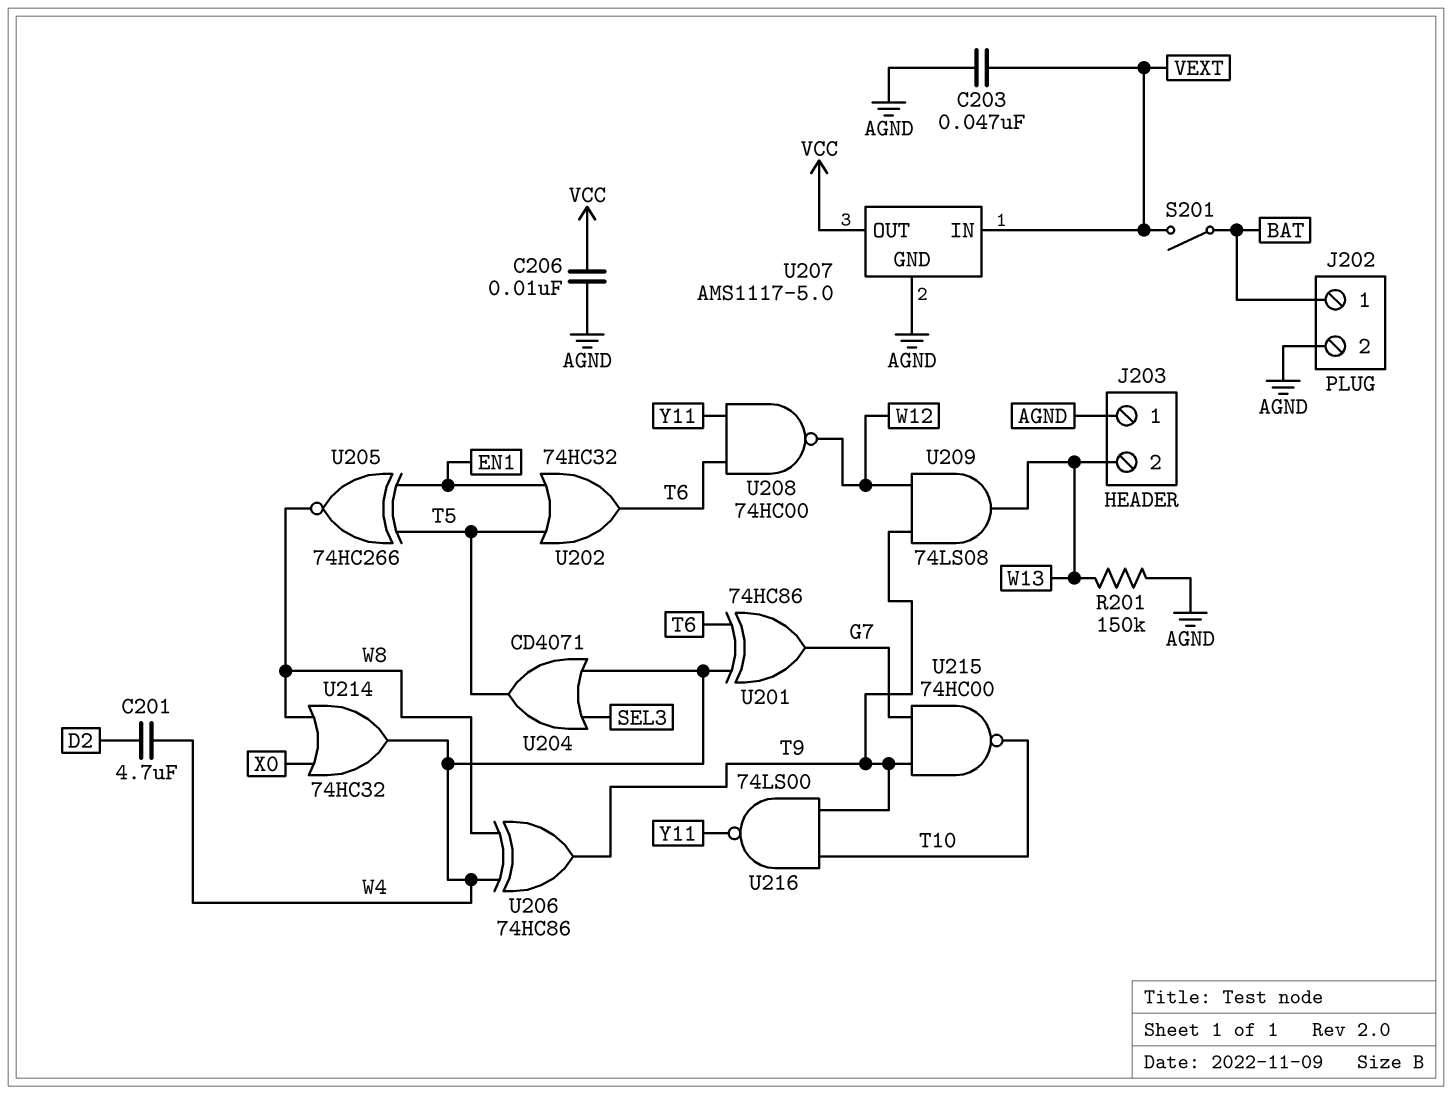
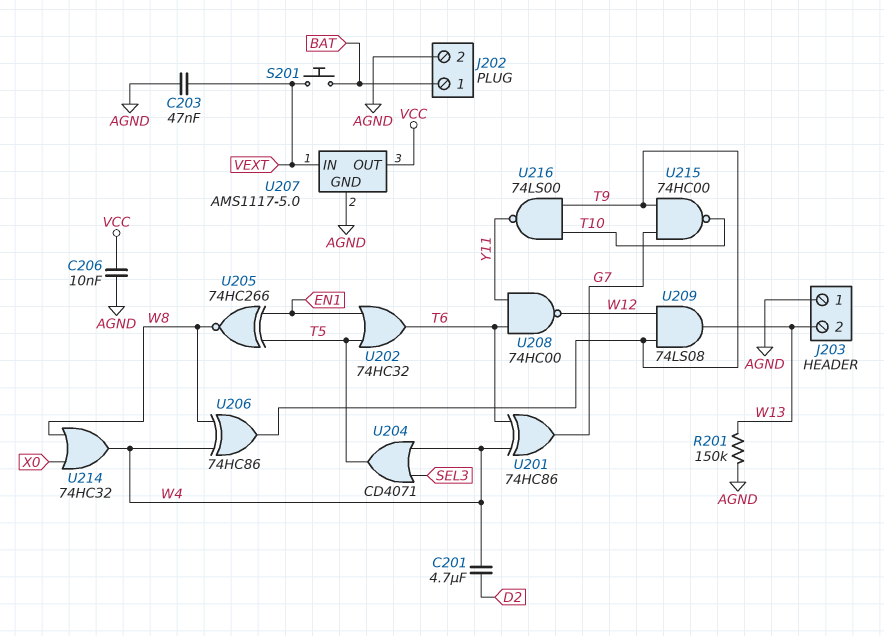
S201: switch (BAT, VEXT) -> button (BAT, VEXT)

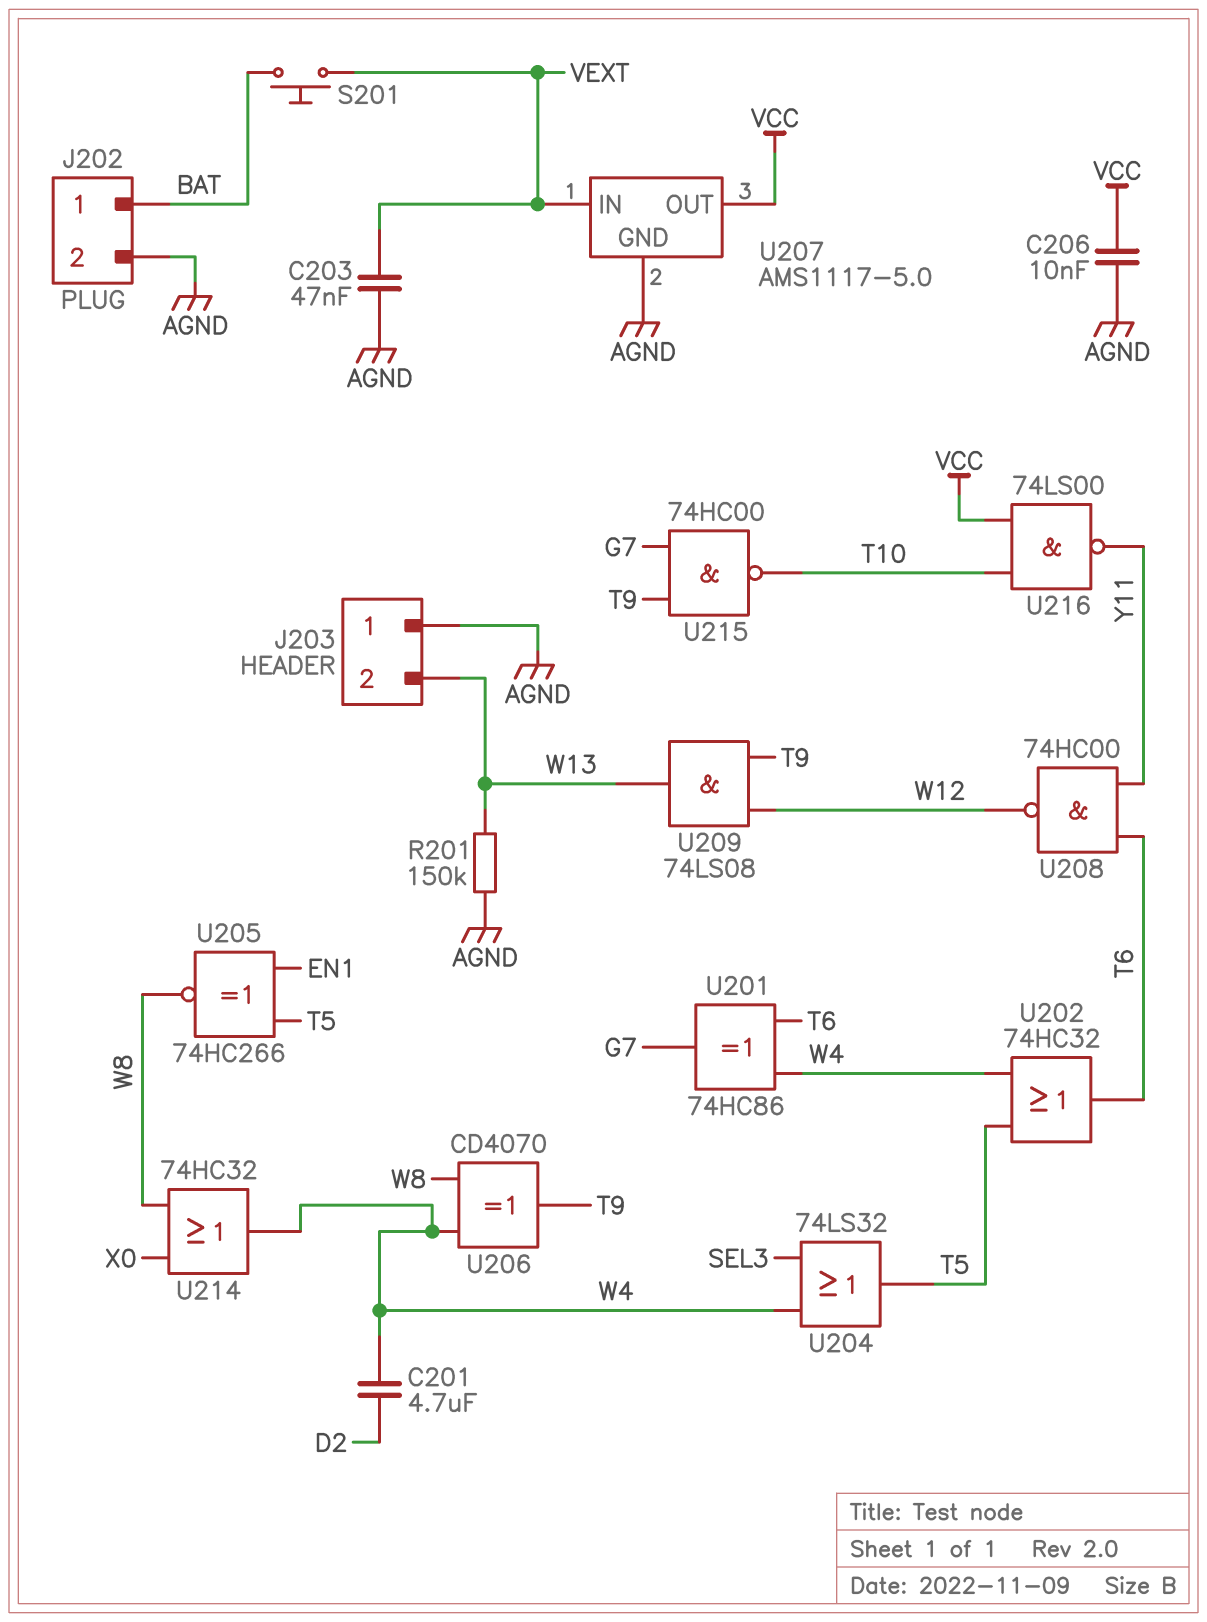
U202: OR 74HC32 (in EN1, in T5, out T6) -> OR 74HC32 (in T5, in W4, out T6)
U204: OR CD4071 (in SEL3, in W4, out T5) -> OR 74LS32 (in SEL3, in W4, out T5)
U206: XOR 74HC86 (in W4, in W8, out T9) -> XOR CD4070 (in W4, in W8, out T9)
U216: NAND 74LS00 (in T9, in T10, out Y11) -> NAND 74LS00 (in T10, in VCC, out Y11)

